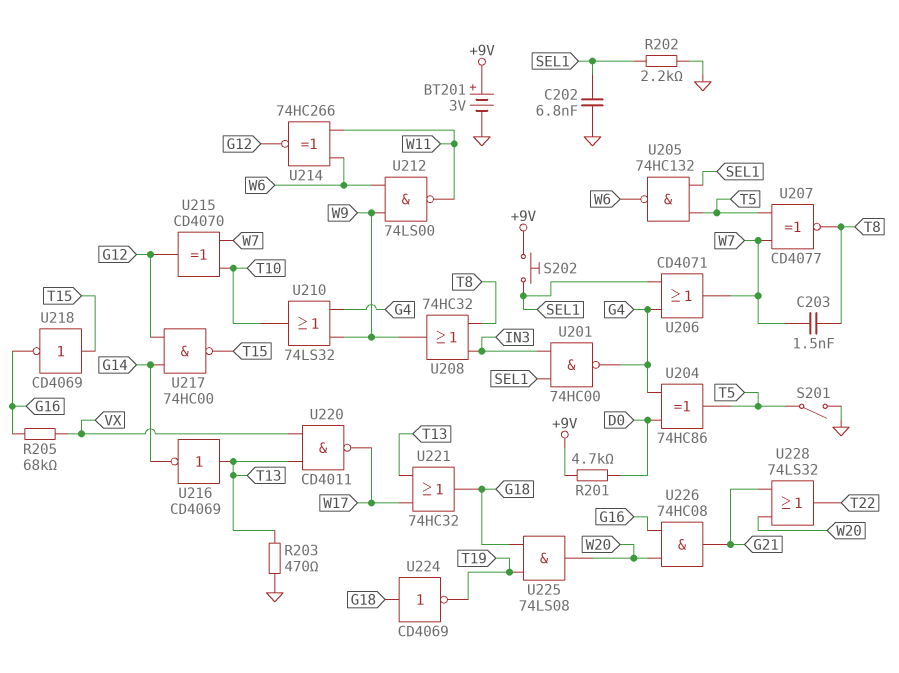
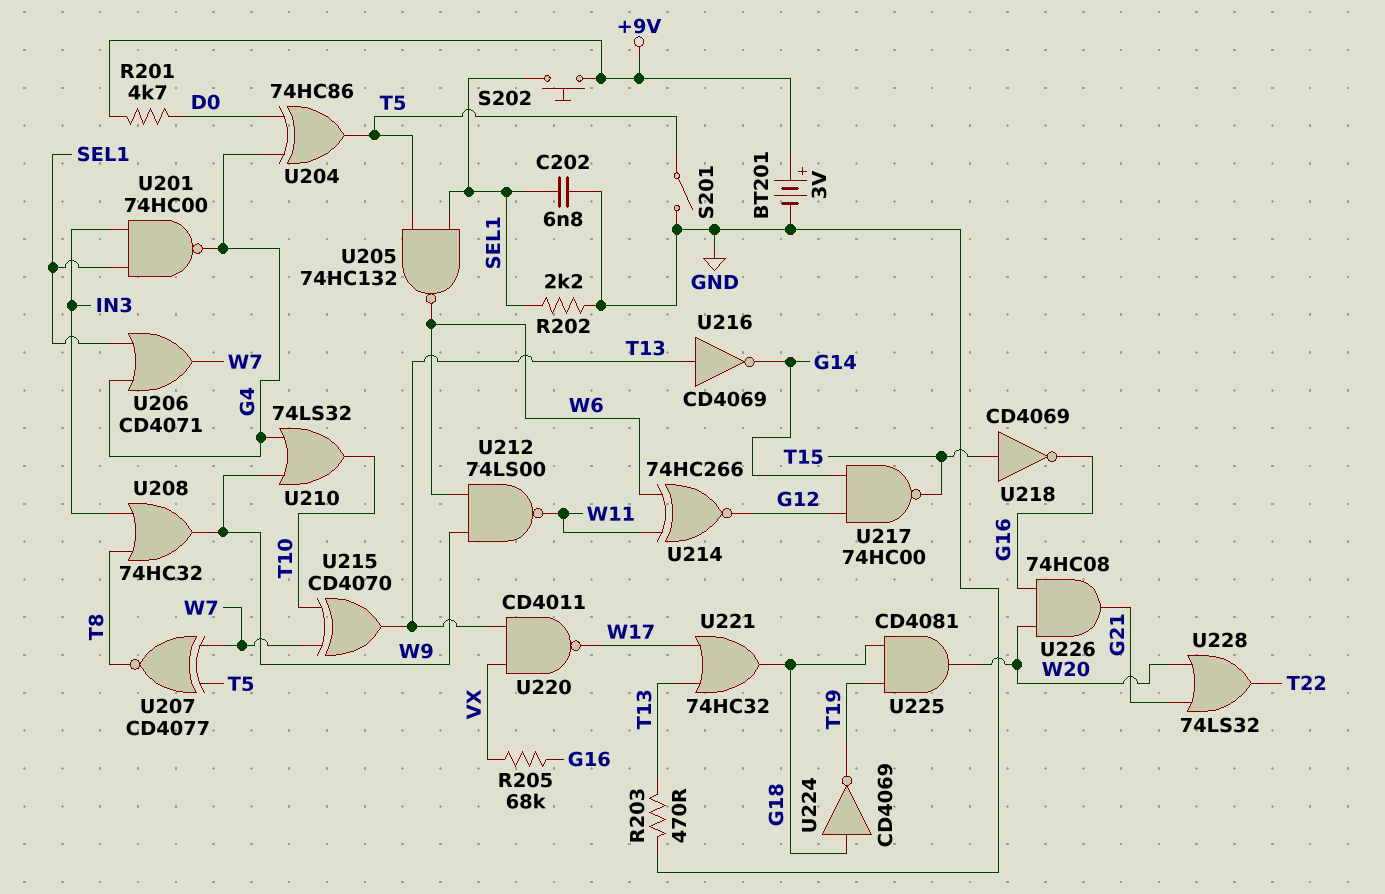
C203: 1.5nF (T8, W7) -> none
U215: XOR CD4070 (in T10, in W7, out G12) -> XOR CD4070 (in T10, in W7, out T13)
U225: AND 74LS08 (in G18, in T19, out W20) -> AND CD4081 (in G18, in T19, out W20)

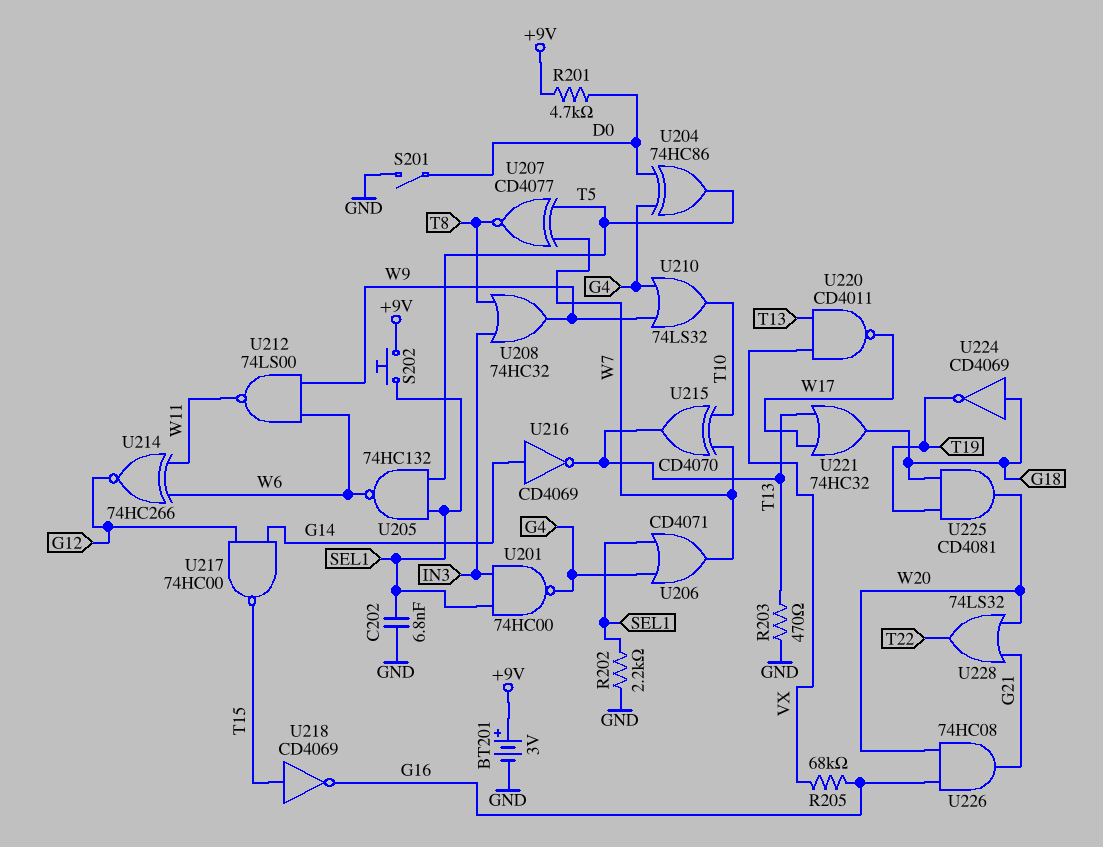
S201: switch (GND, T5) -> switch (D0, GND)
U216: NOT CD4069 (in T13, out G14) -> NOT CD4069 (in G14, out T13)

